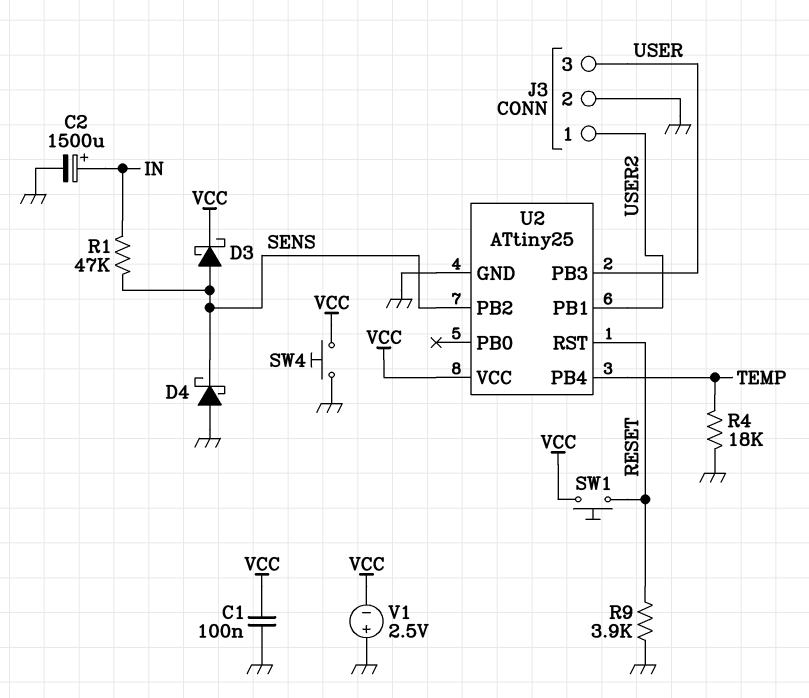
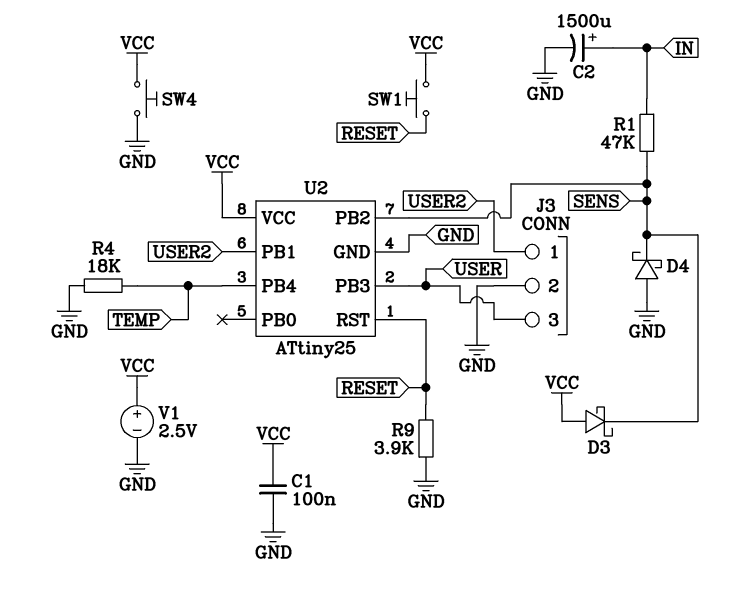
D3: schottky (A SENS, K VCC) -> schottky (A VCC, K SENS)
V1: 2.5V (plus GND, minus VCC) -> 2.5V (plus VCC, minus GND)

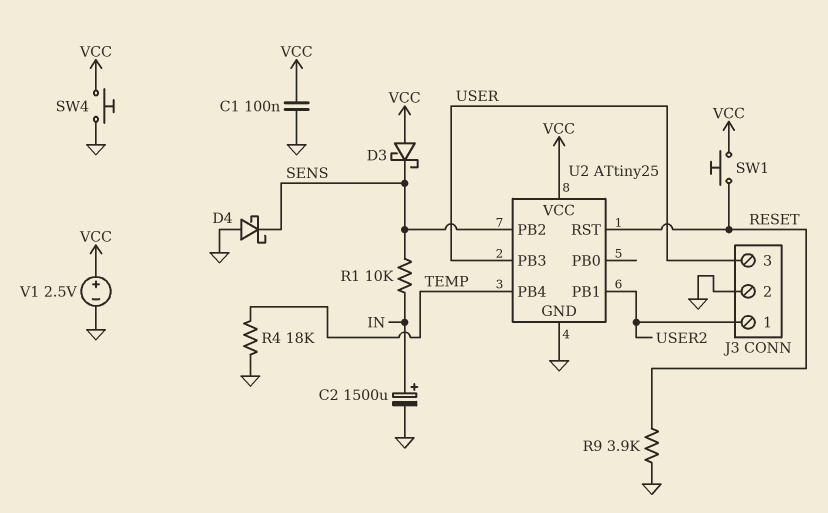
R1: 47k (IN, SENS) -> 10k (IN, SENS)

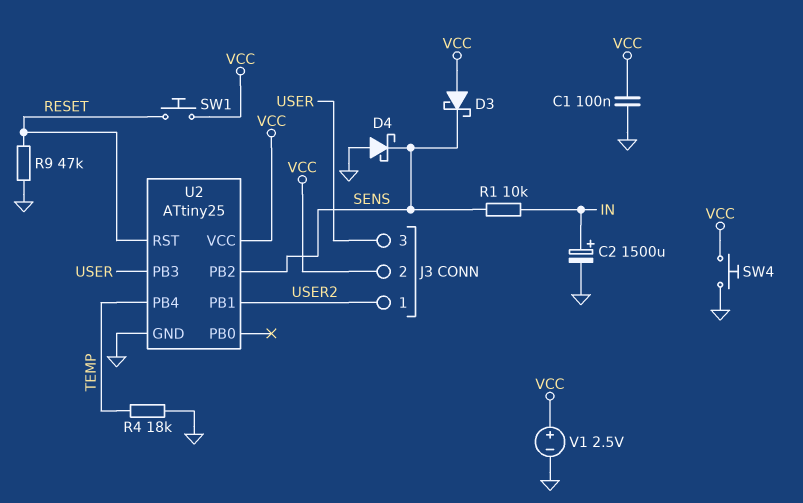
J3 pin 2: GND -> VCC
R9: 3.9k (GND, RESET) -> 47k (GND, RESET)

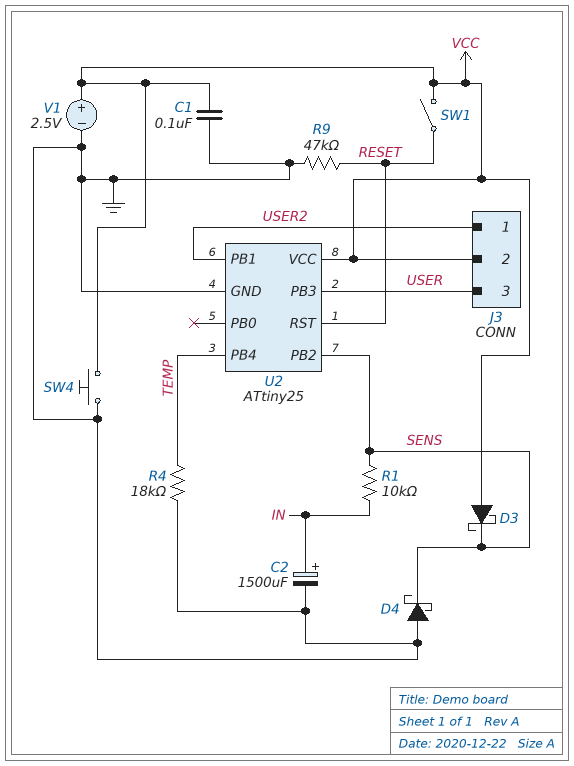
SW1: button (RESET, VCC) -> switch (RESET, VCC)

